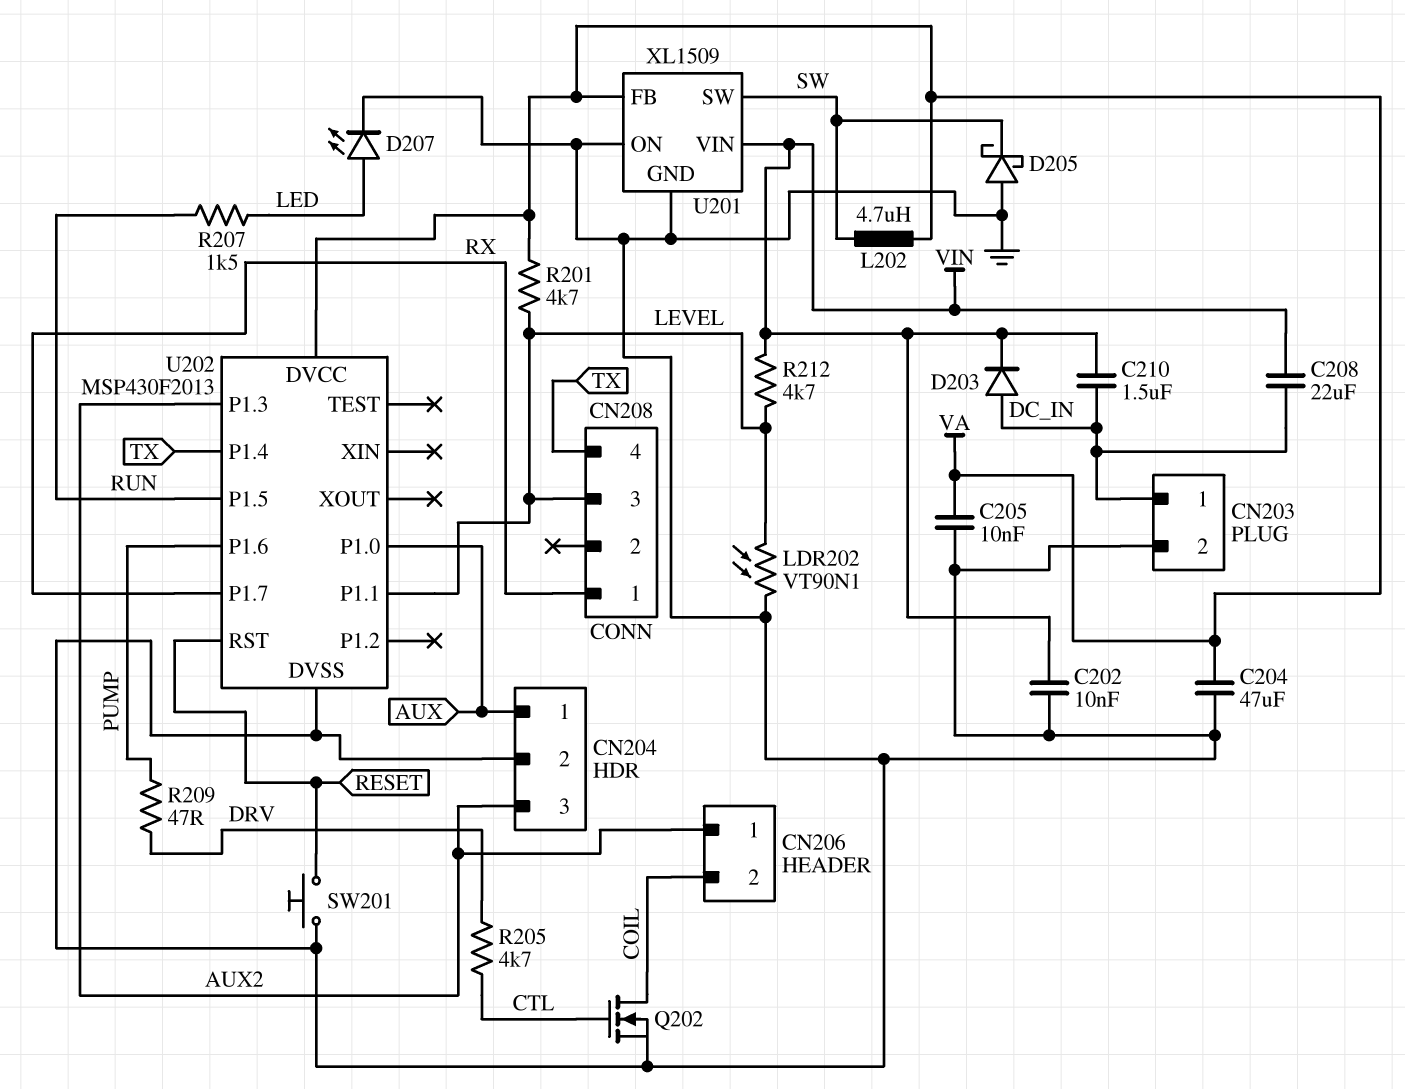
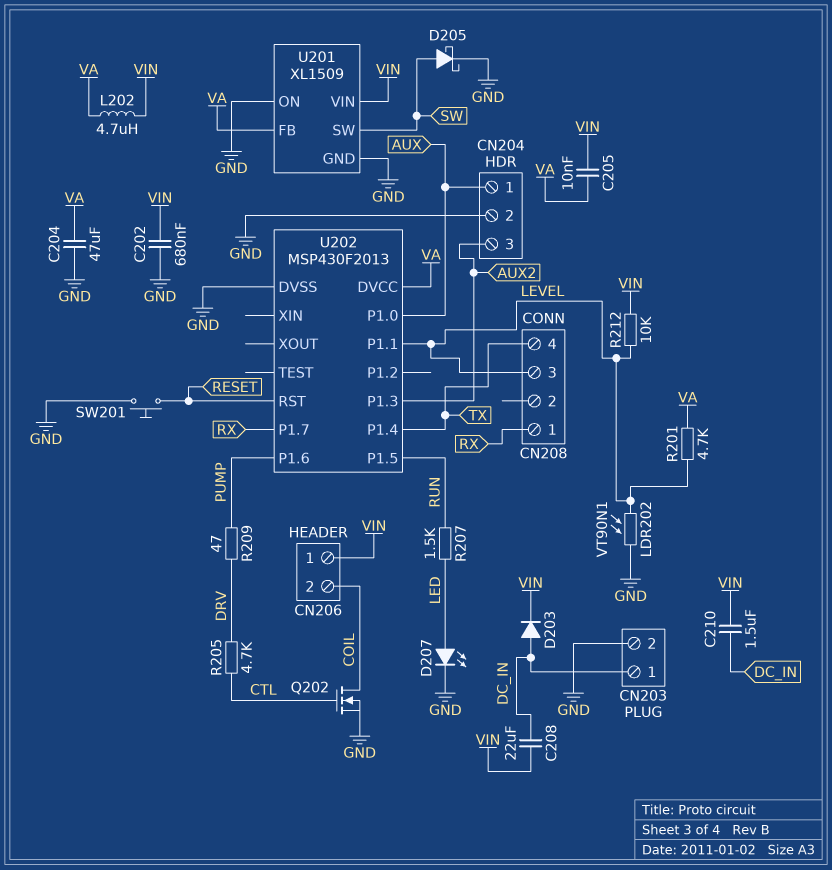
C202: 10nF (GND, VIN) -> 680nF (GND, VIN)
C205: 10nF (GND, VA) -> 10nF (VA, VIN)
CN206 pin 1: AUX2 -> VIN
D205: schottky (A GND, K SW) -> schottky (A SW, K GND)
L202: 4.7uH (SW, VA) -> 4.7uH (VA, VIN)
R212: 4.7k (LEVEL, VIN) -> 10k (LEVEL, VIN)

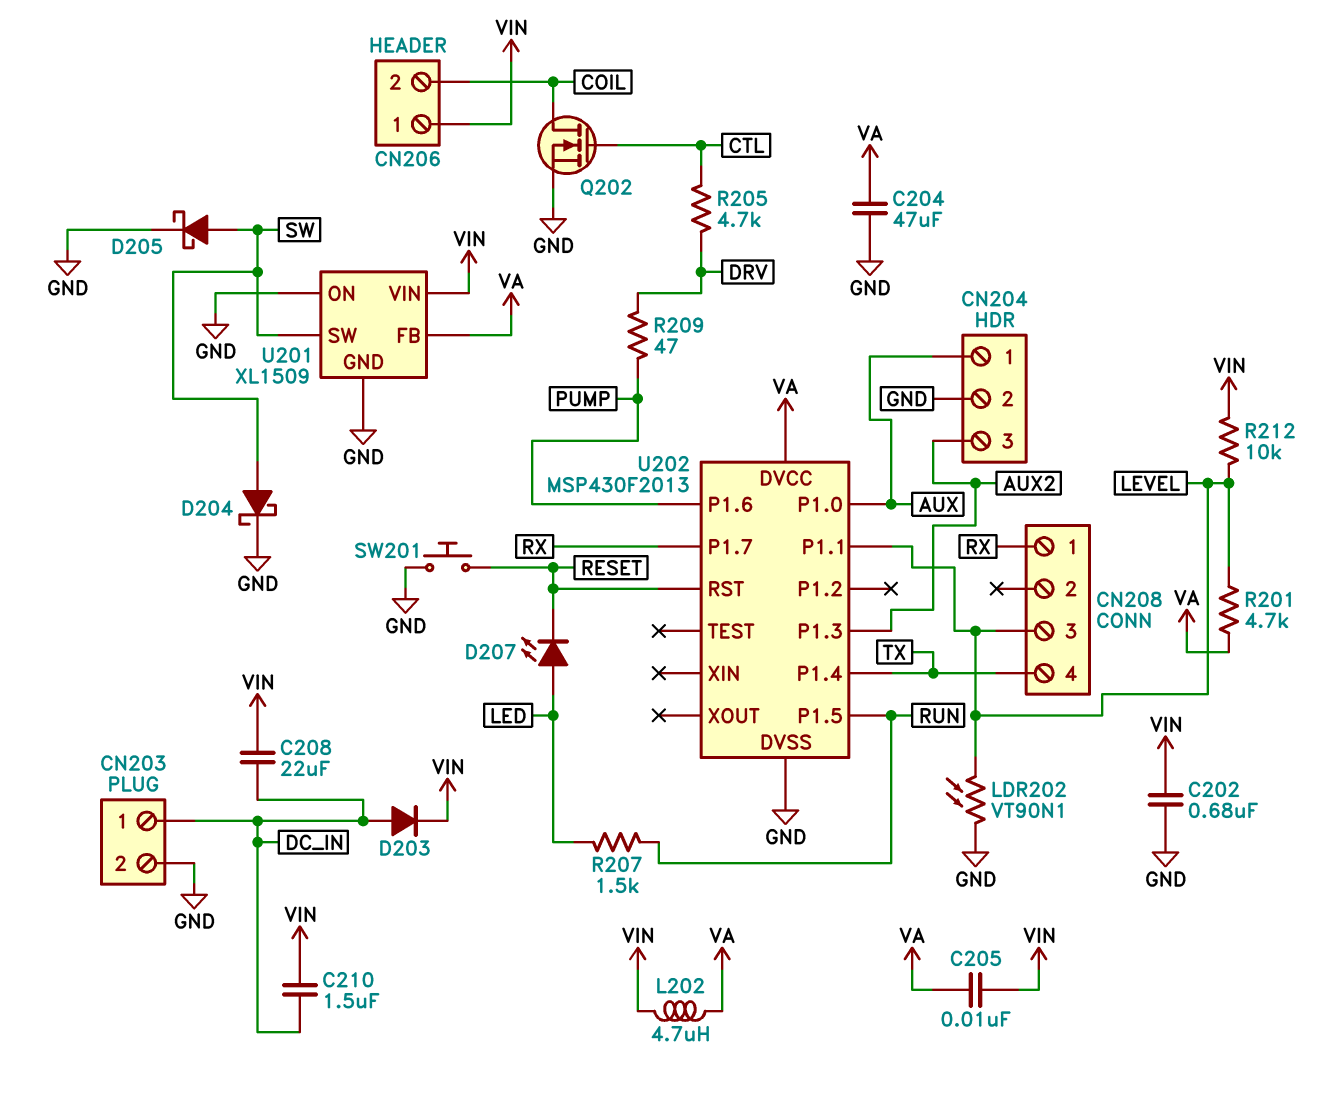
D204: none -> schottky (A SW, K GND)
D207: LED (A LED, K GND) -> LED (A LED, K RESET)

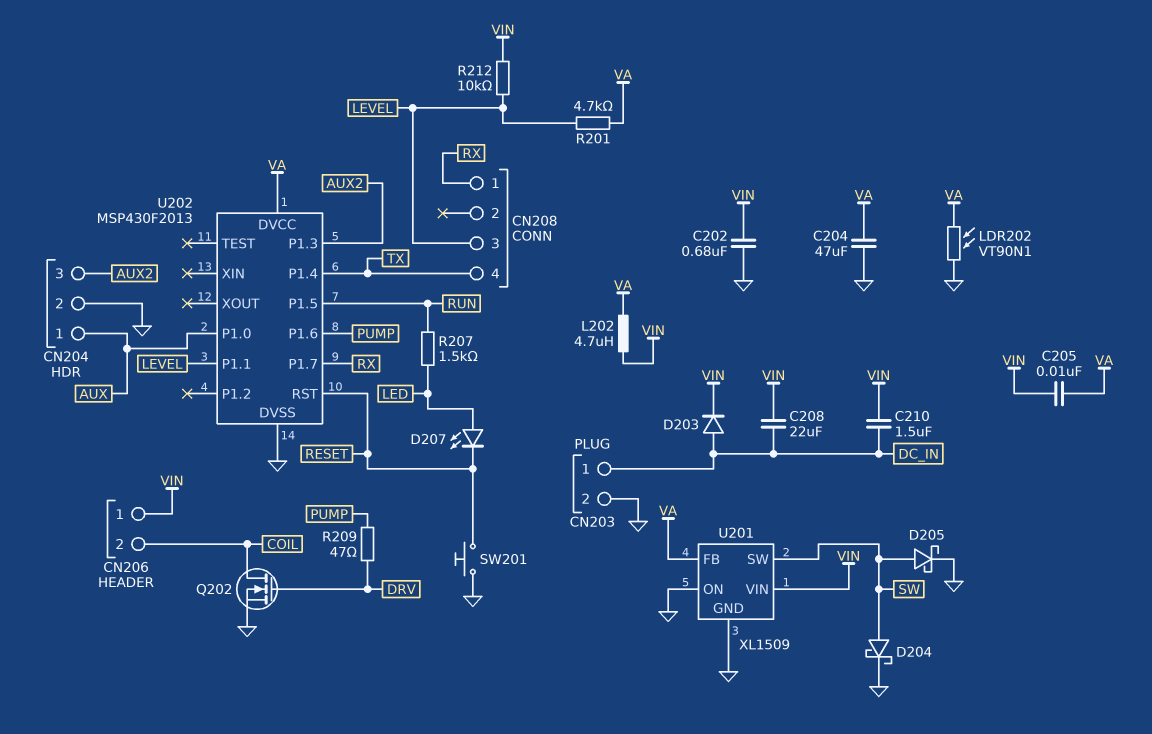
LDR202: VT90N1 (GND, LEVEL) -> VT90N1 (GND, VA)
Q202: NMOS (G CTL, D COIL, S GND) -> NMOS (G DRV, D COIL, S GND)
R205: 4.7k (CTL, DRV) -> none

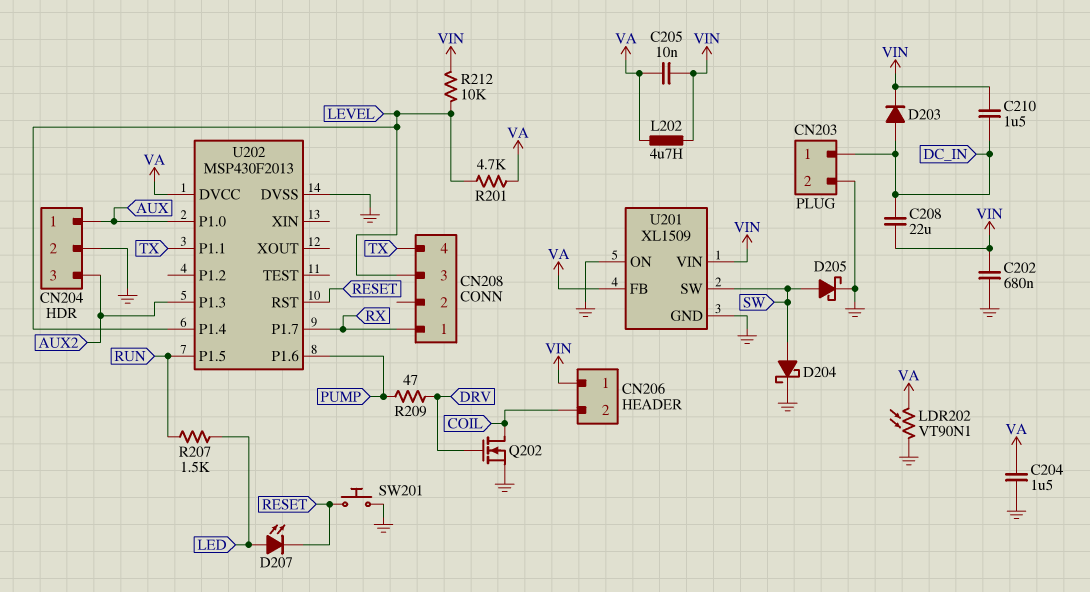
C204: 47uF (GND, VA) -> 1.5uF (GND, VA)
U202 pin P1.1: LEVEL -> TX
U202 pin P1.4: TX -> LEVEL

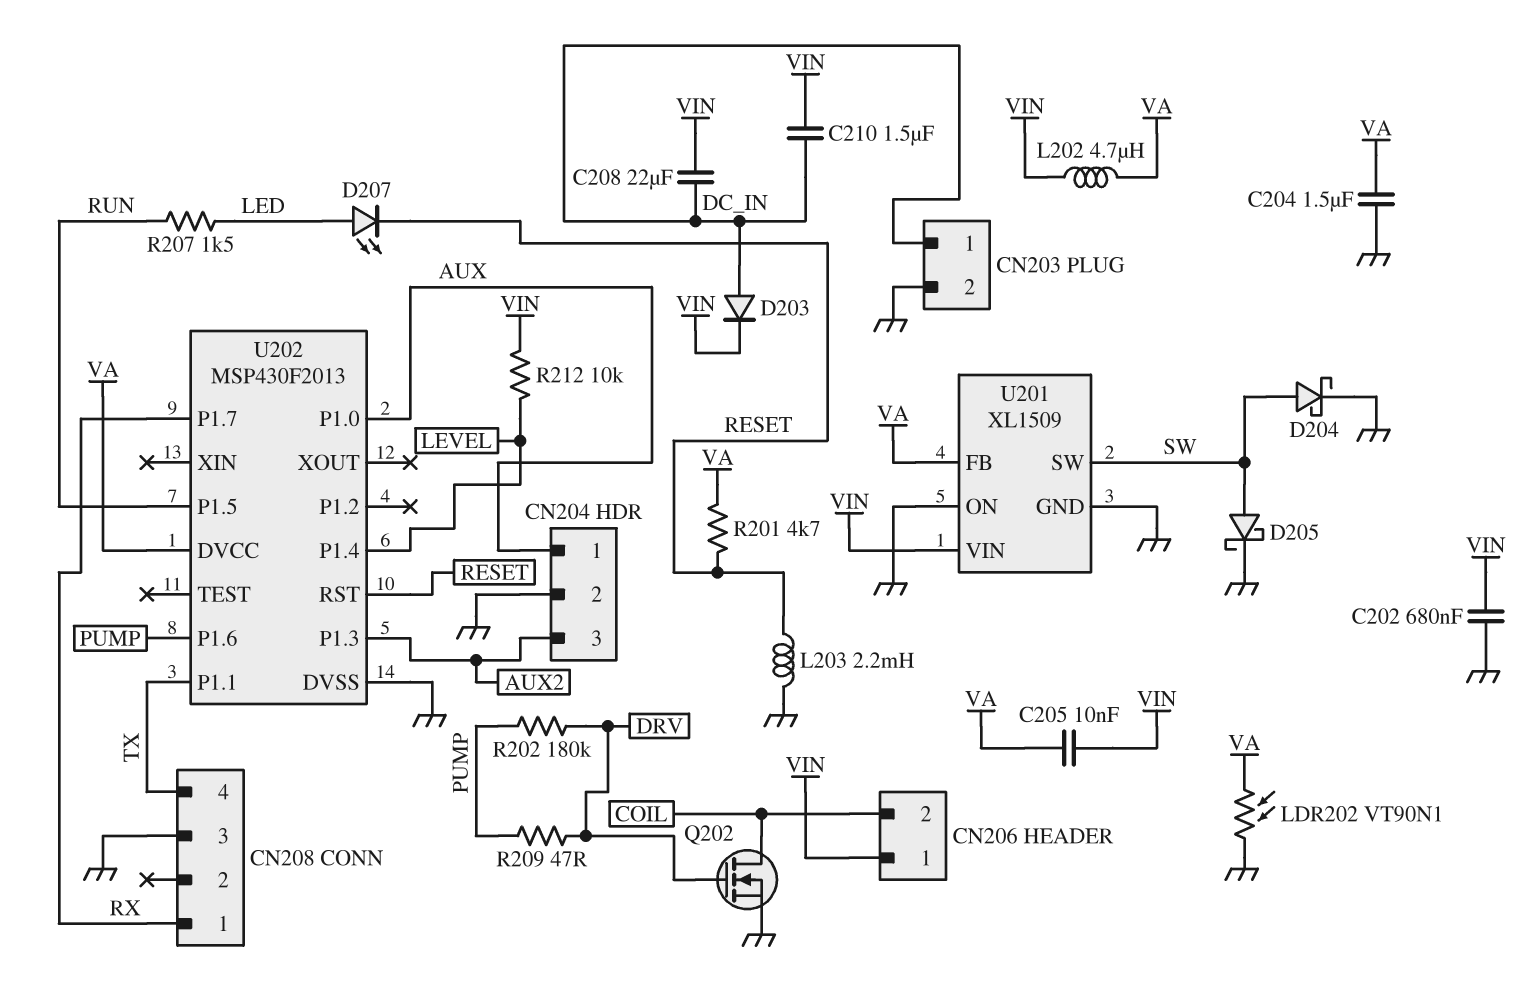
CN208 pin 3: LEVEL -> GND
L203: none -> 2.2mH (GND, RESET)
R201: 4.7k (LEVEL, VA) -> 4.7k (RESET, VA)
R202: none -> 180k (DRV, PUMP)
SW201: button (GND, RESET) -> none

